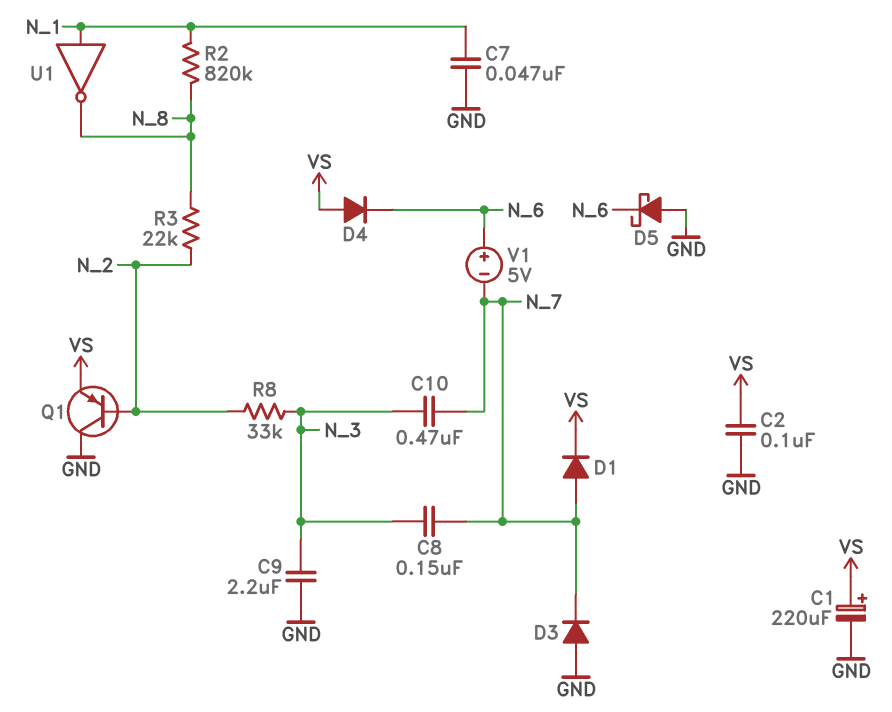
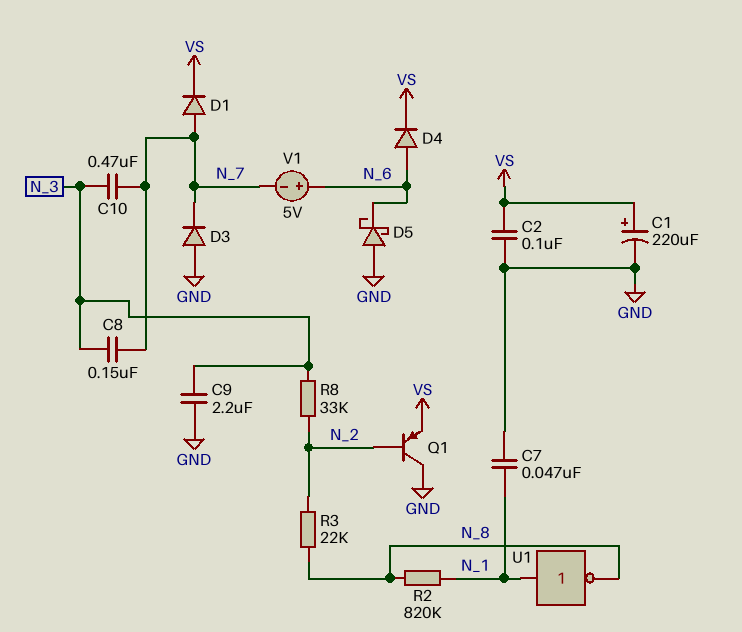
D4: diode (A VS, K N_6) -> diode (A N_6, K VS)

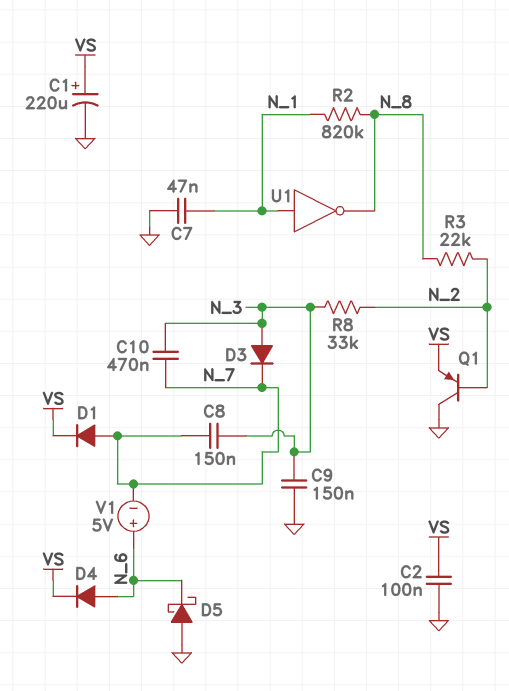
C9: 2.2uF (GND, N_3) -> 150nF (GND, N_3)
D3: diode (A GND, K N_7) -> diode (A N_3, K N_7)

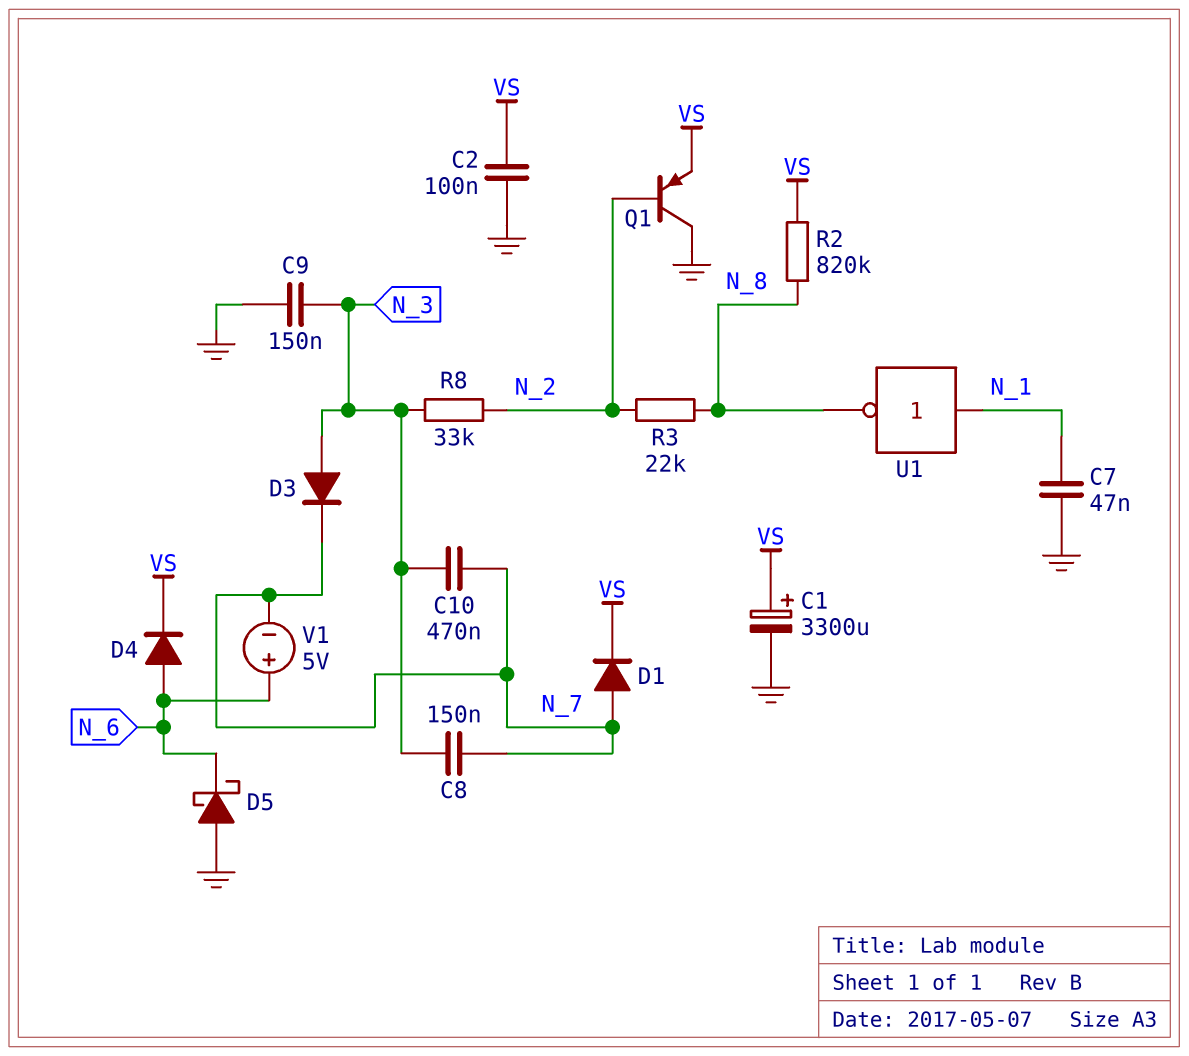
C1: 220uF (plus VS, minus GND) -> 3300uF (plus VS, minus GND)
R2: 820k (N_1, N_8) -> 820k (N_8, VS)

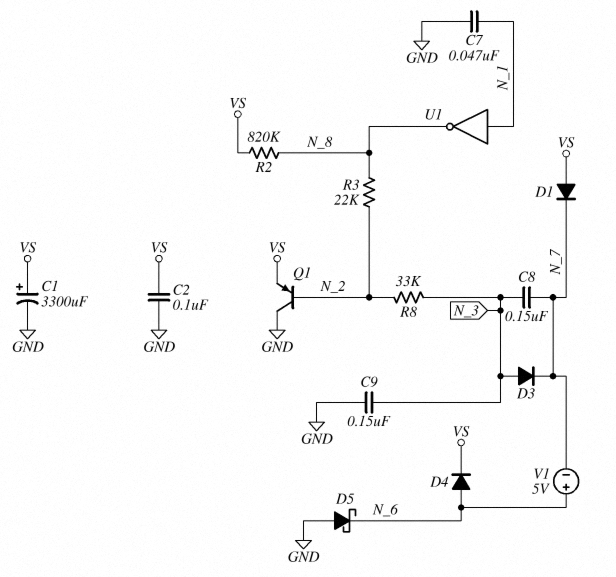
C10: 470nF (N_3, N_7) -> none
D1: diode (A N_7, K VS) -> diode (A VS, K N_7)

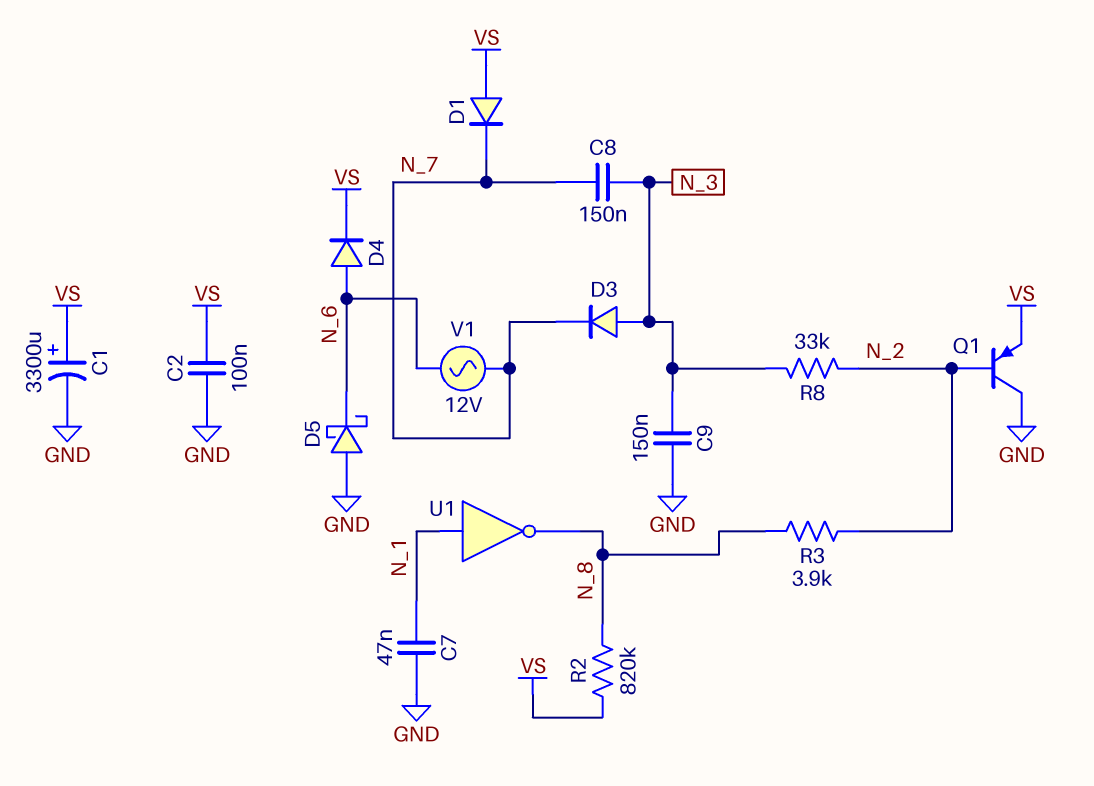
R3: 22k (N_2, N_8) -> 3.9k (N_2, N_8)
V1: 5V (plus N_6, minus N_7) -> AC 12V (N_6, N_7)

